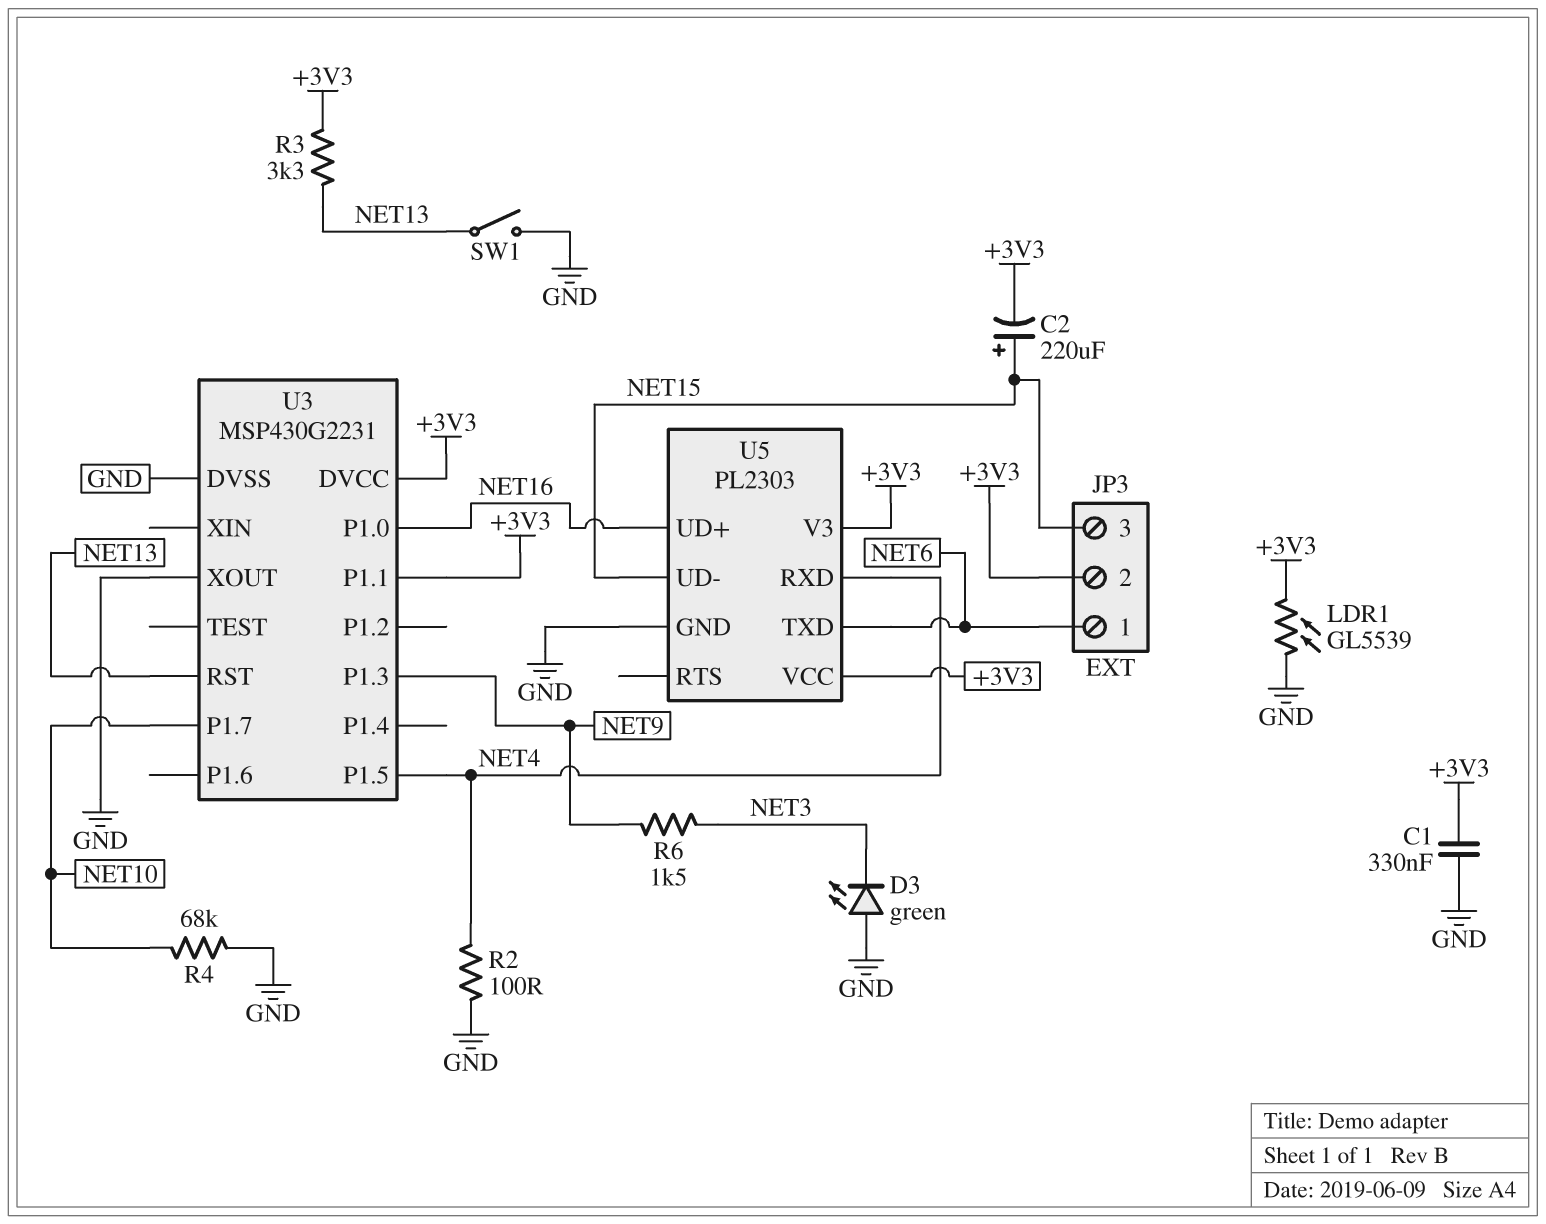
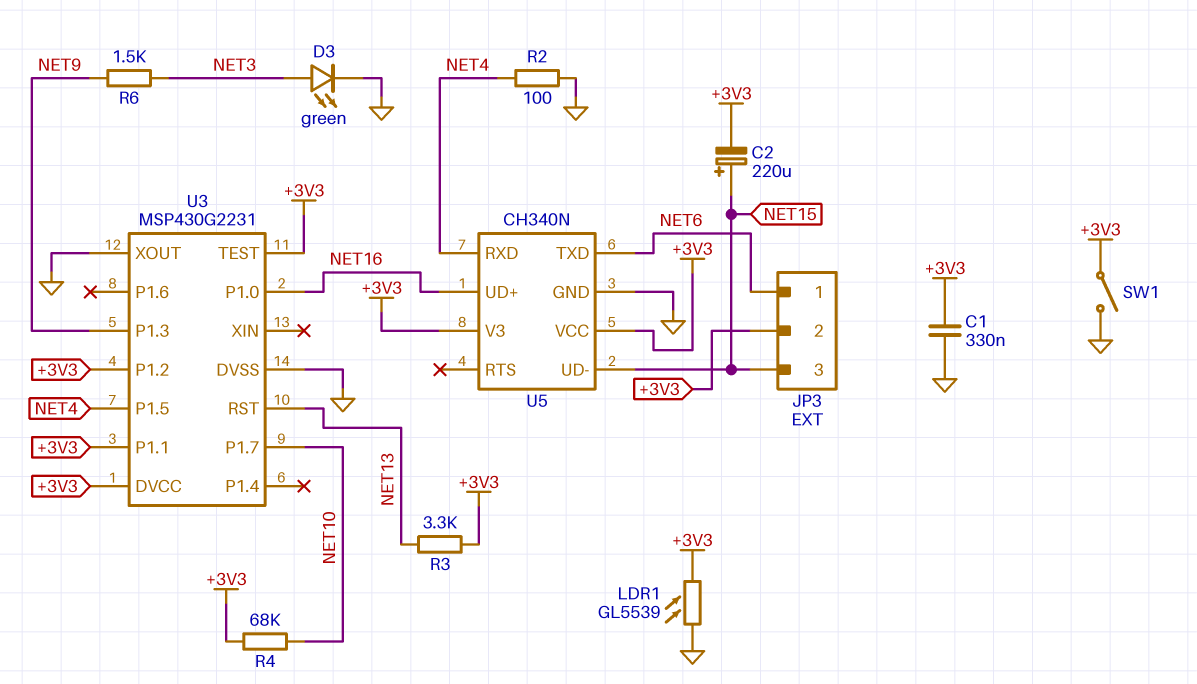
D3: LED green (A GND, K NET3) -> LED green (A NET3, K GND)
R4: 68k (GND, NET10) -> 68k (+3V3, NET10)
SW1: switch (GND, NET13) -> switch (+3V3, GND)
U3 pin P1.2: none -> +3V3
U3 pin TEST: none -> +3V3
U5: PL2303 -> CH340N

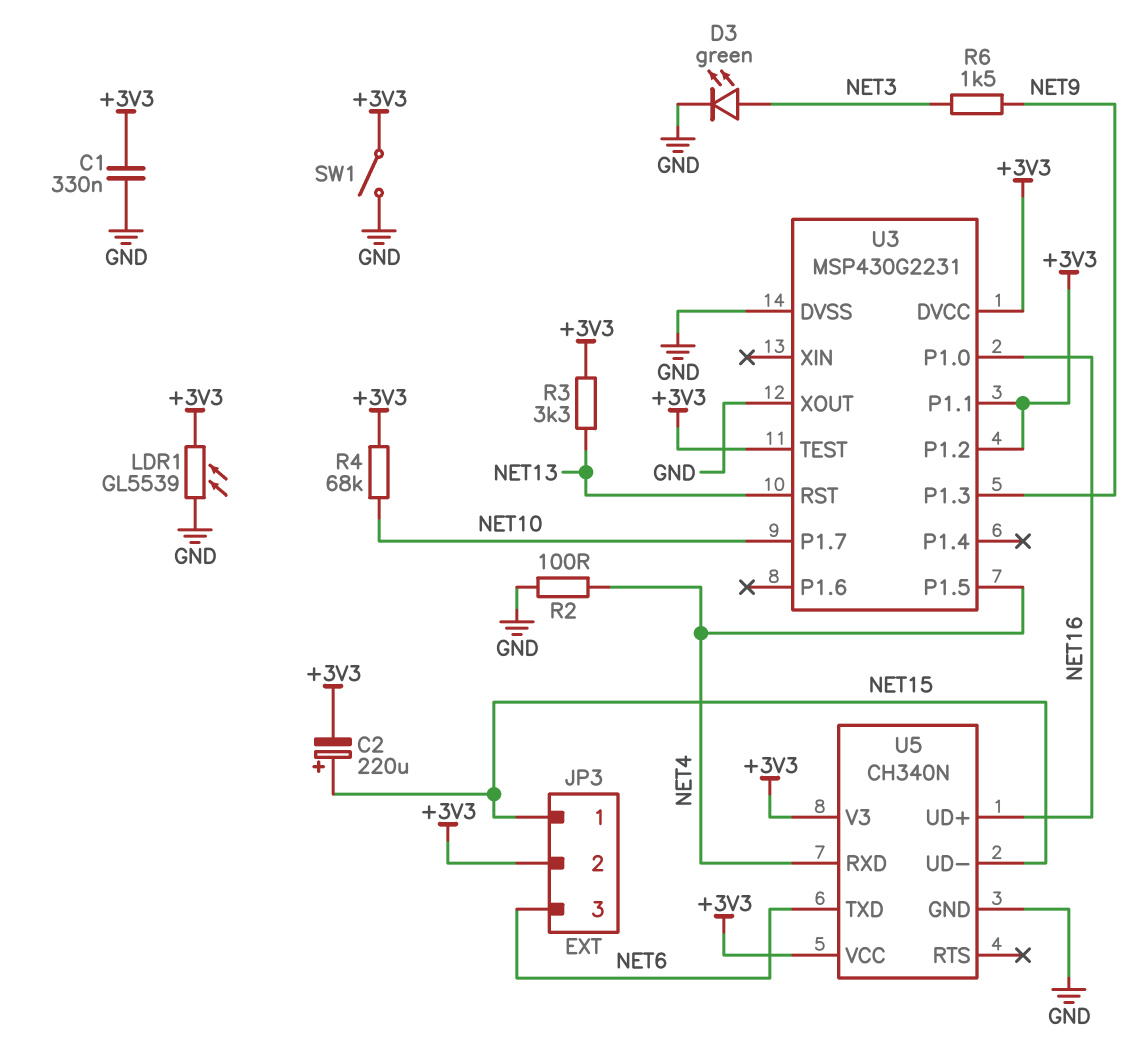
JP3 pin 1: NET6 -> NET15
JP3 pin 3: NET15 -> NET6

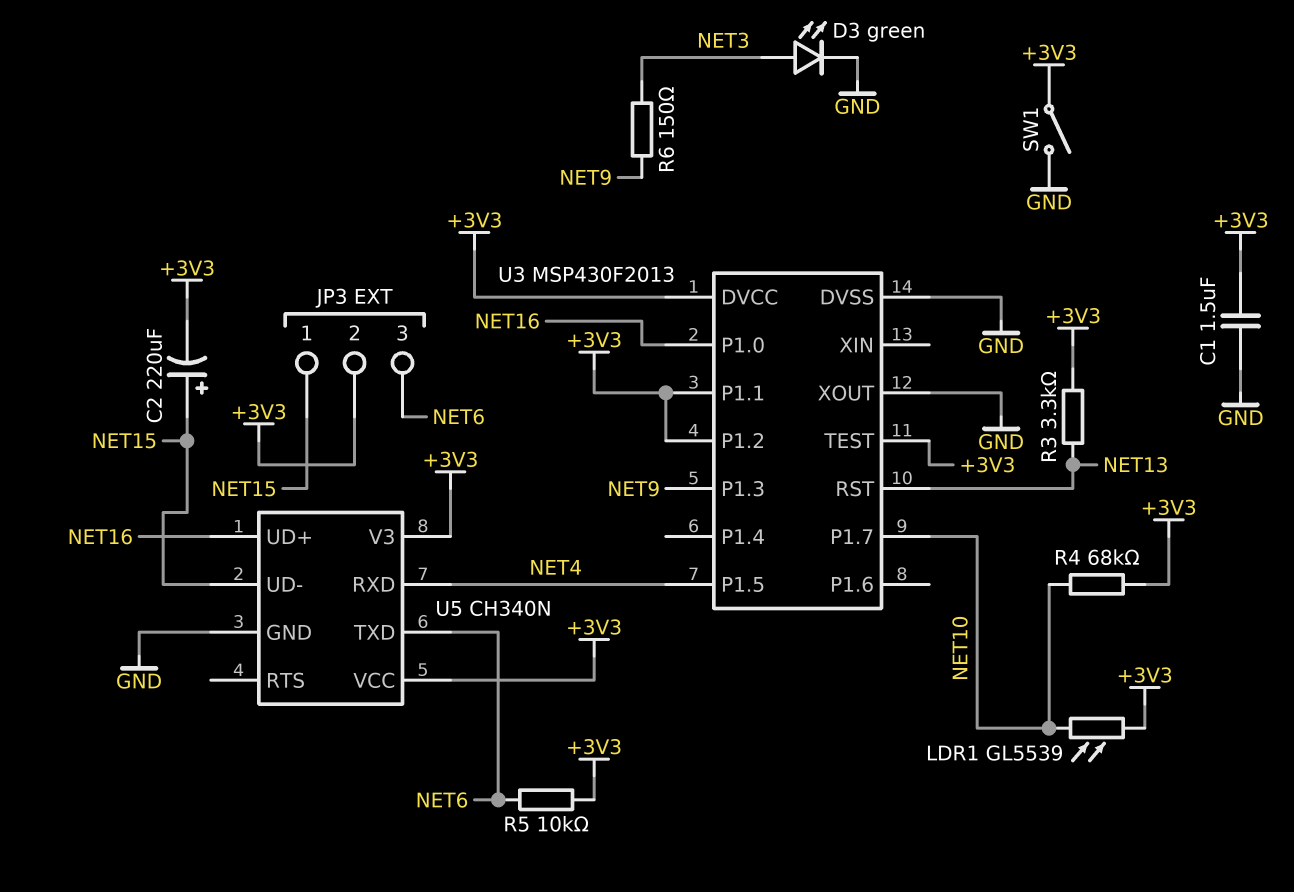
C1: 330nF (+3V3, GND) -> 1.5uF (+3V3, GND)
LDR1: GL5539 (+3V3, GND) -> GL5539 (+3V3, NET10)
R2: 100 (GND, NET4) -> none
R5: none -> 10k (+3V3, NET6)
R6: 1.5k (NET3, NET9) -> 150 (NET3, NET9)
U3: MSP430G2231 -> MSP430F2013

